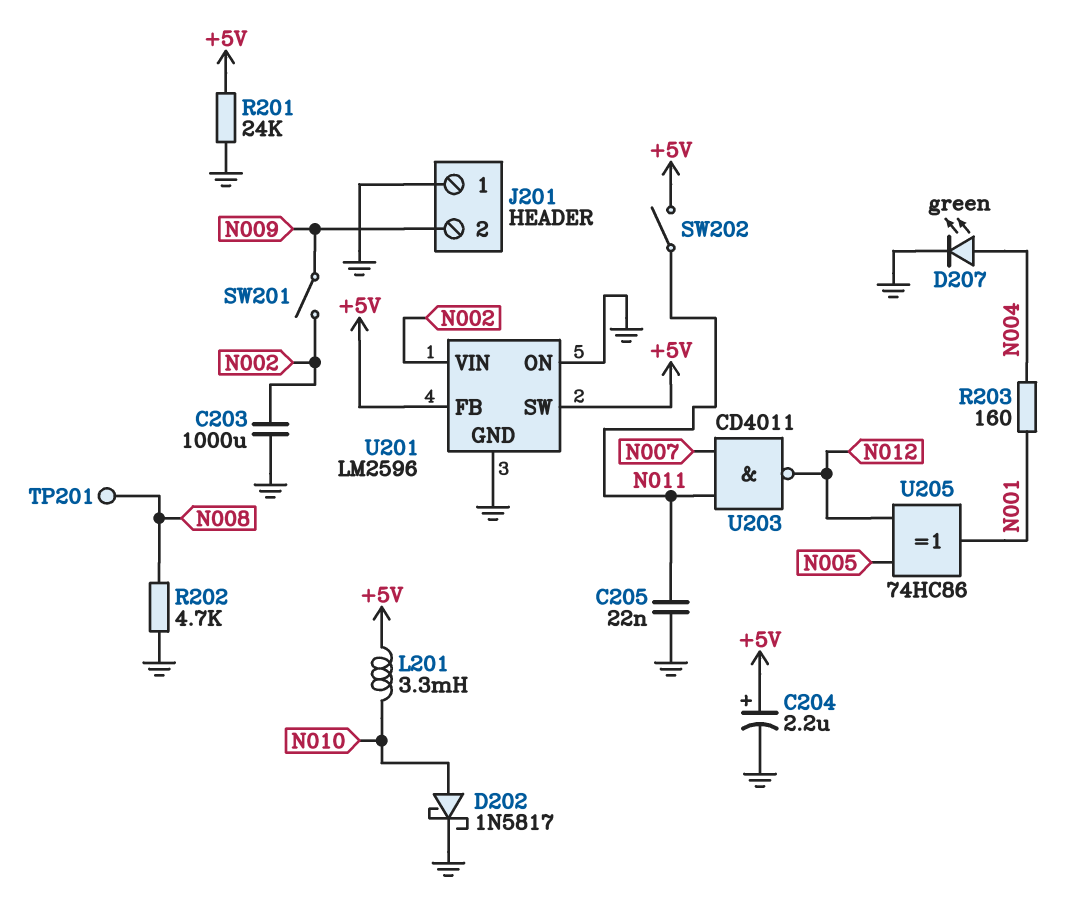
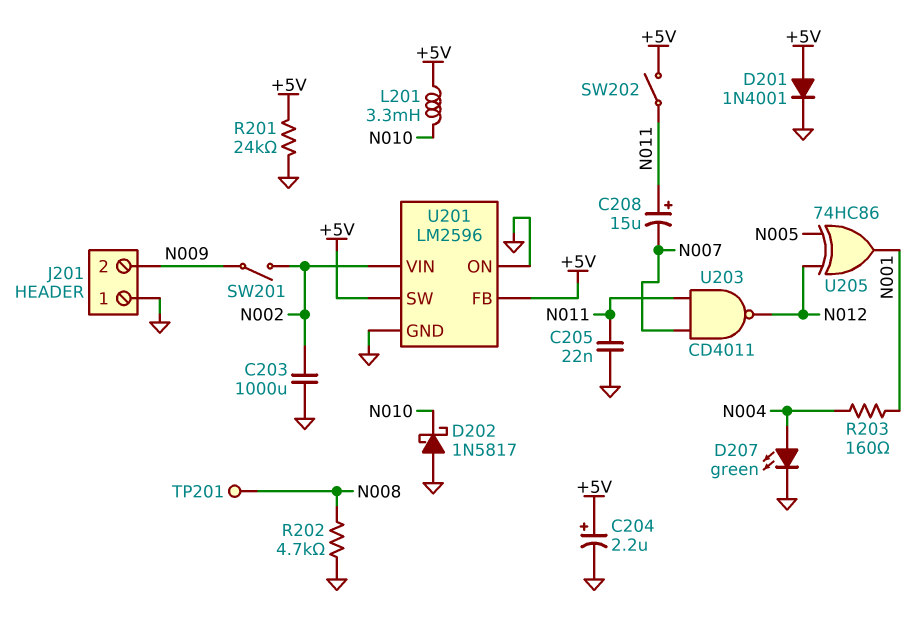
C208: none -> 15uF (plus N011, minus N007)
D201: none -> diode 1N4001 (A +5V, K GND)
D202: schottky 1N5817 (A N010, K GND) -> schottky 1N5817 (A GND, K N010)

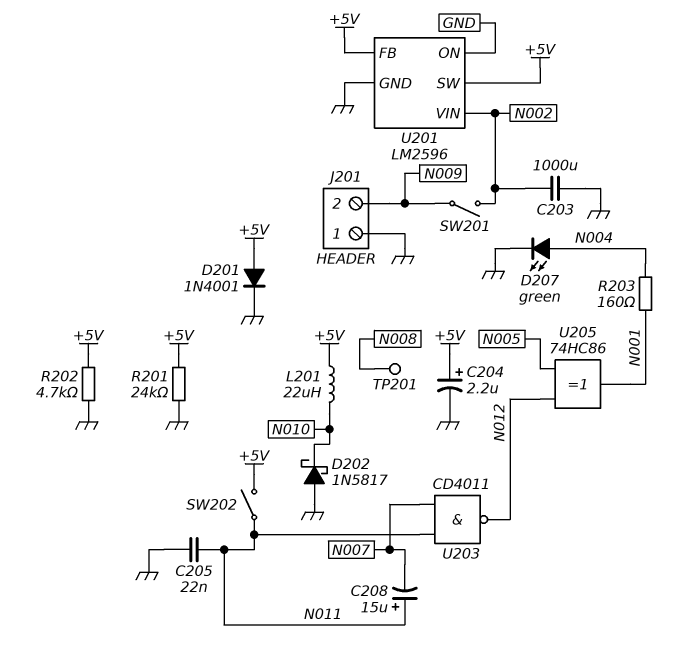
L201: 3.3mH (+5V, N010) -> 22uH (+5V, N010)
R202: 4.7k (GND, N008) -> 4.7k (+5V, GND)

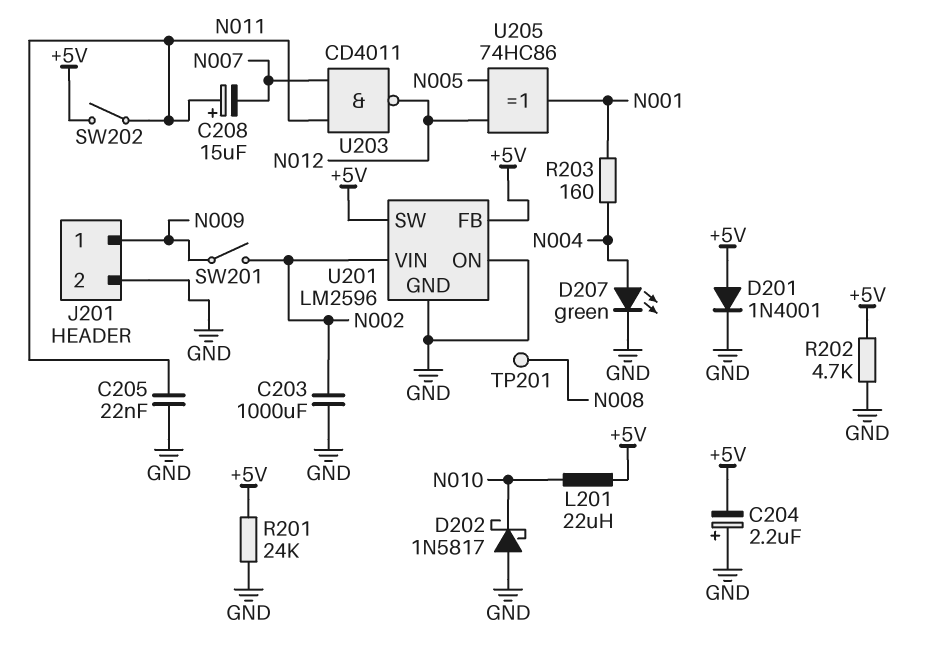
C204: 2.2uF (plus +5V, minus GND) -> 2.2uF (plus GND, minus +5V)
J201 pin 1: GND -> N009
J201 pin 2: N009 -> GND

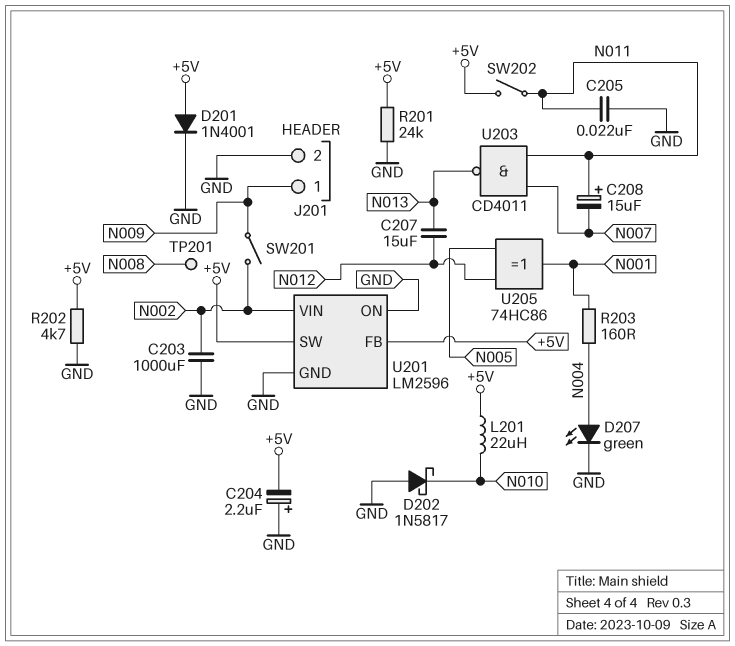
C207: none -> 15uF (N012, N013)
U203: NAND CD4011 (in N007, in N011, out N012) -> NAND CD4011 (in N007, in N011, out N013)

